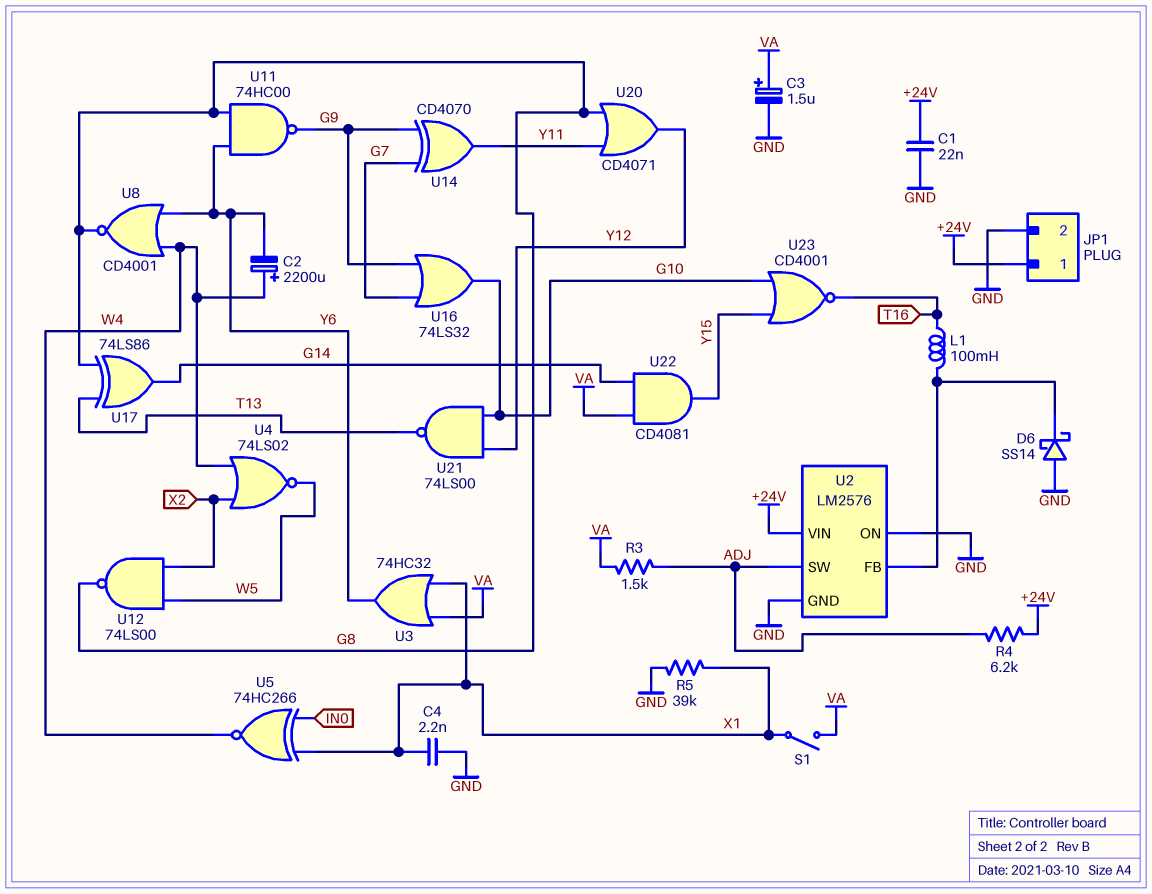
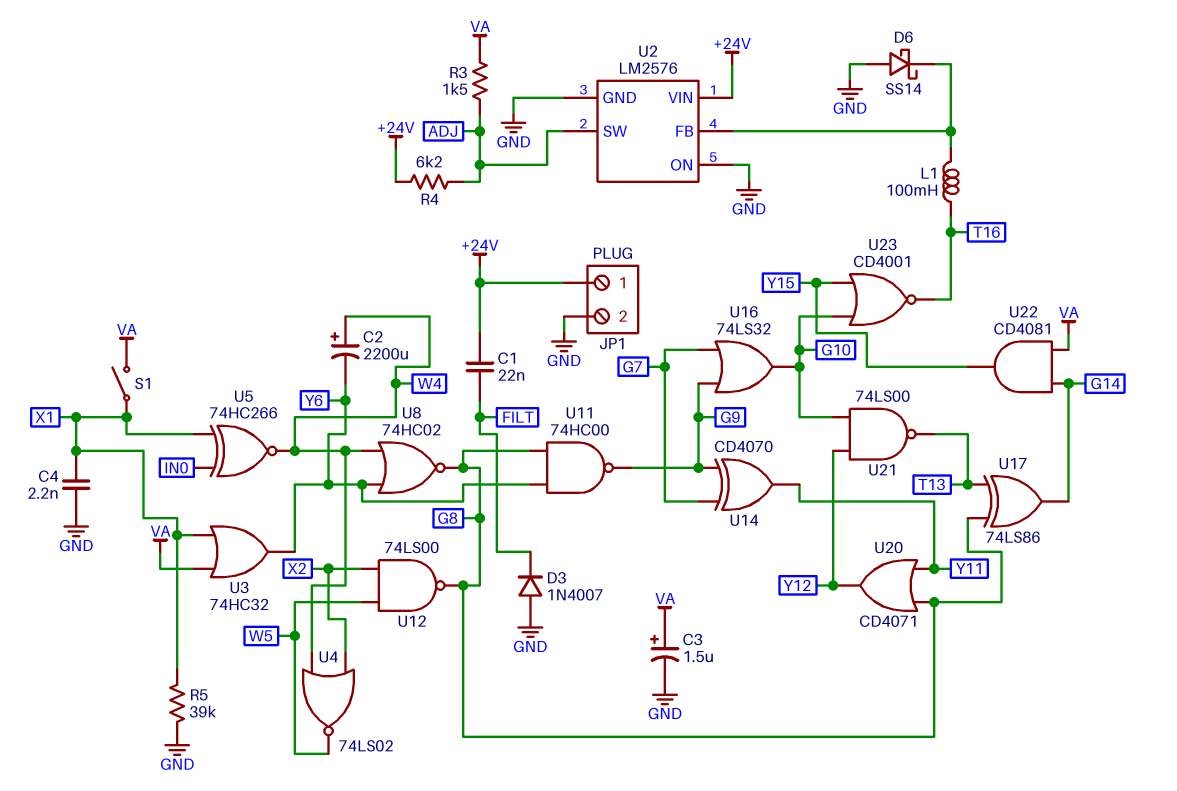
C1: 22nF (+24V, GND) -> 22nF (+24V, FILT)
D3: none -> diode 1N4007 (A GND, K FILT)
U8: NOR CD4001 (in W4, in Y6, out G8) -> NOR 74HC02 (in W4, in Y6, out G8)

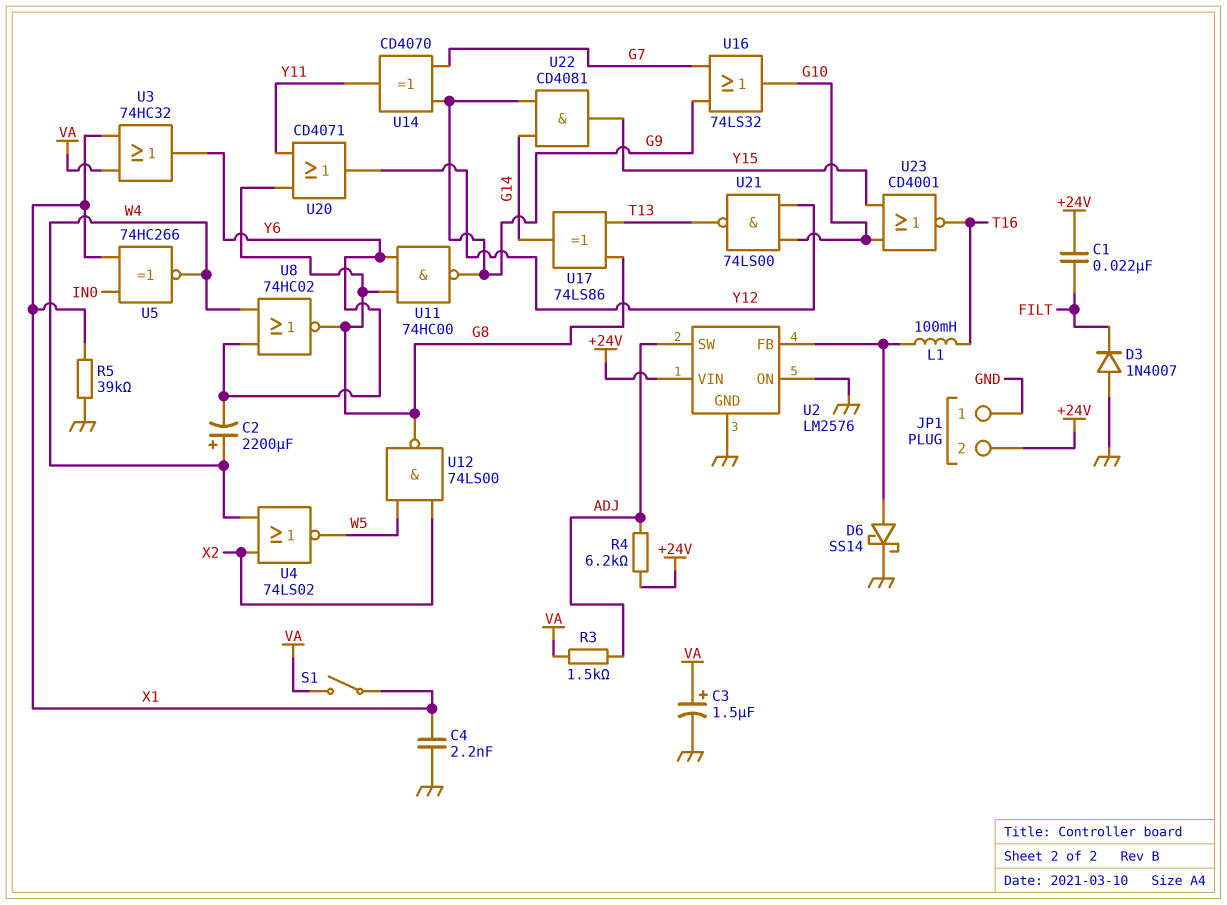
D6: schottky SS14 (A GND, K U2/FB) -> schottky SS14 (A U2/FB, K GND)
JP1 pin 1: +24V -> GND
JP1 pin 2: GND -> +24V
U22: AND CD4081 (in G14, in VA, out Y15) -> AND CD4081 (in G9, in G14, out Y15)

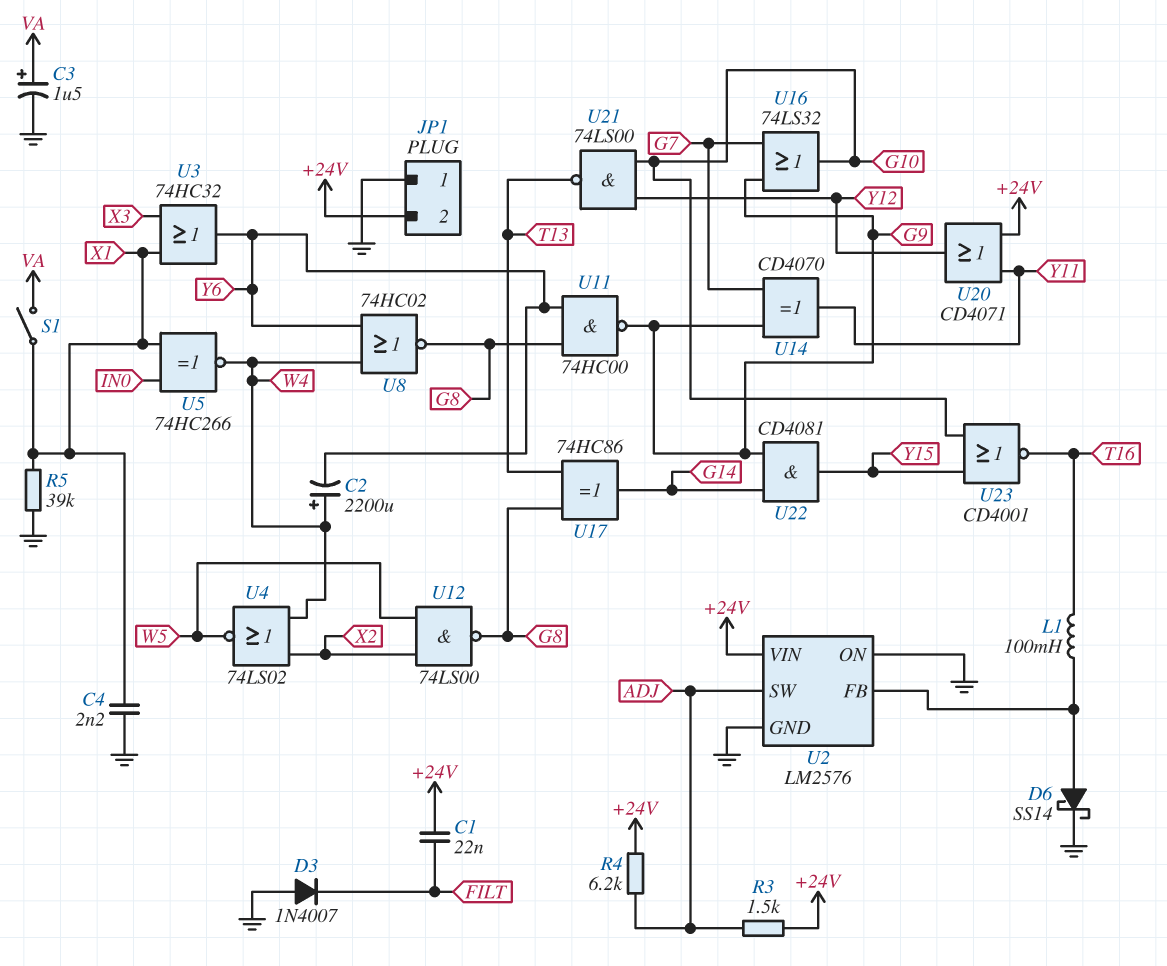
R3: 1.5k (ADJ, VA) -> 1.5k (+24V, ADJ)
U3: OR 74HC32 (in VA, in X1, out Y6) -> OR 74HC32 (in X1, in X3, out Y6)
U17: XOR 74LS86 (in G8, in T13, out G14) -> XOR 74HC86 (in G8, in T13, out G14)
U20: OR CD4071 (in G8, in Y11, out Y12) -> OR CD4071 (in +24V, in Y11, out Y12)

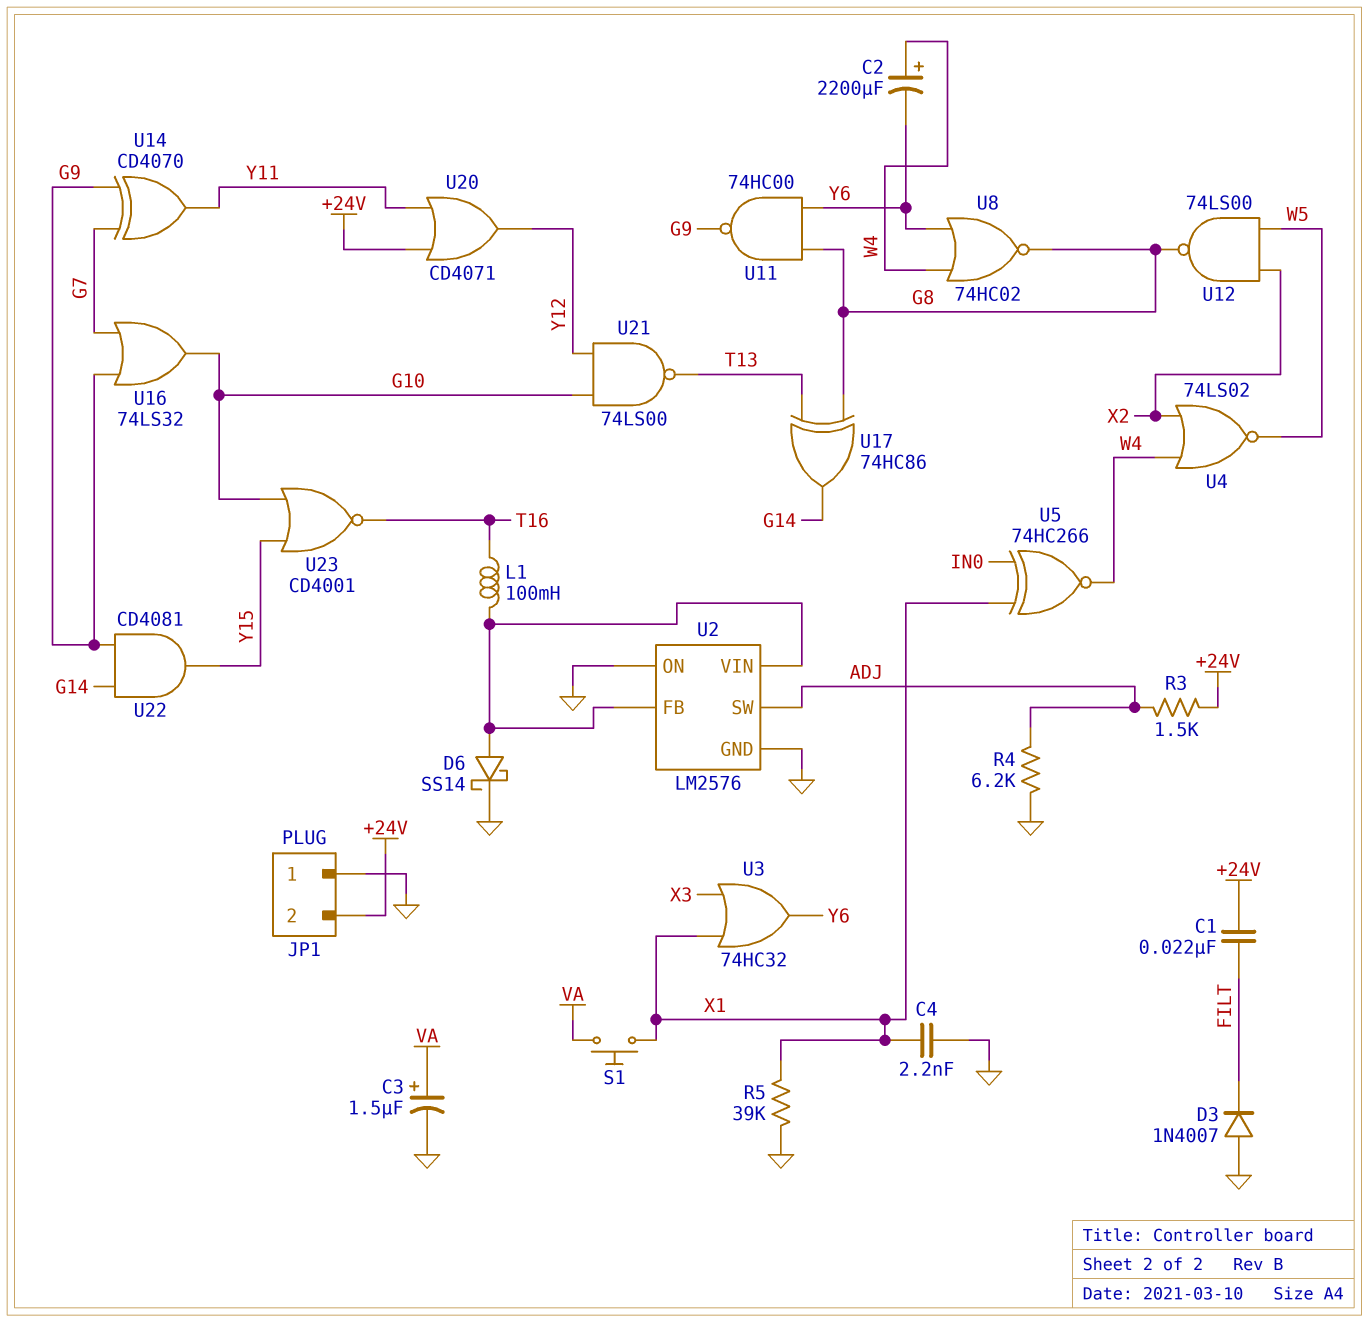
R4: 6.2k (+24V, ADJ) -> 6.2k (ADJ, GND)
S1: switch (VA, X1) -> button (VA, X1)
U2 pin VIN: +24V -> U2/FB

